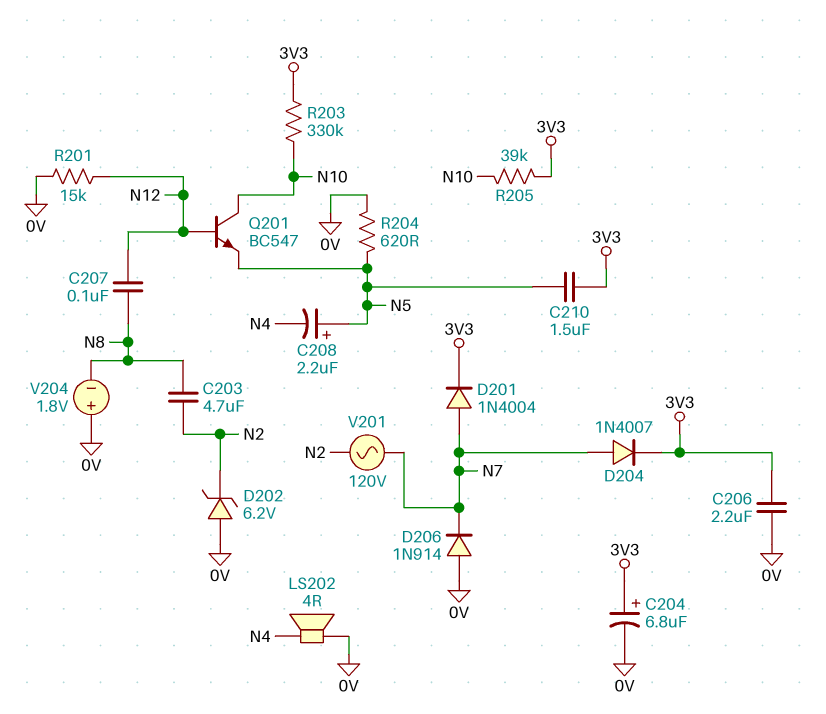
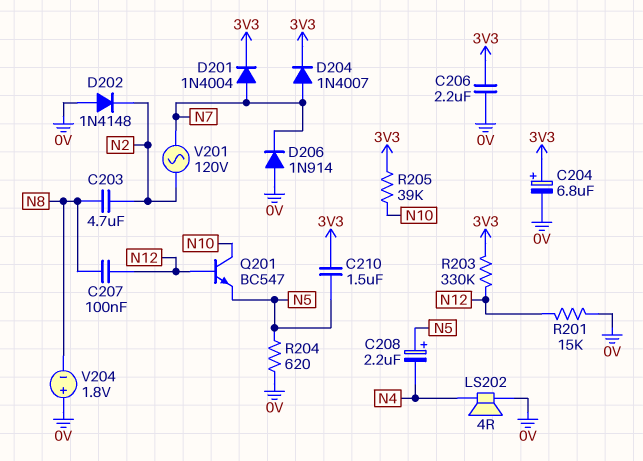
D202: zener 6.2V (A 0V, K N2) -> diode 1N4148 (A 0V, K N2)
R203: 330k (3V3, N10) -> 330k (3V3, N12)

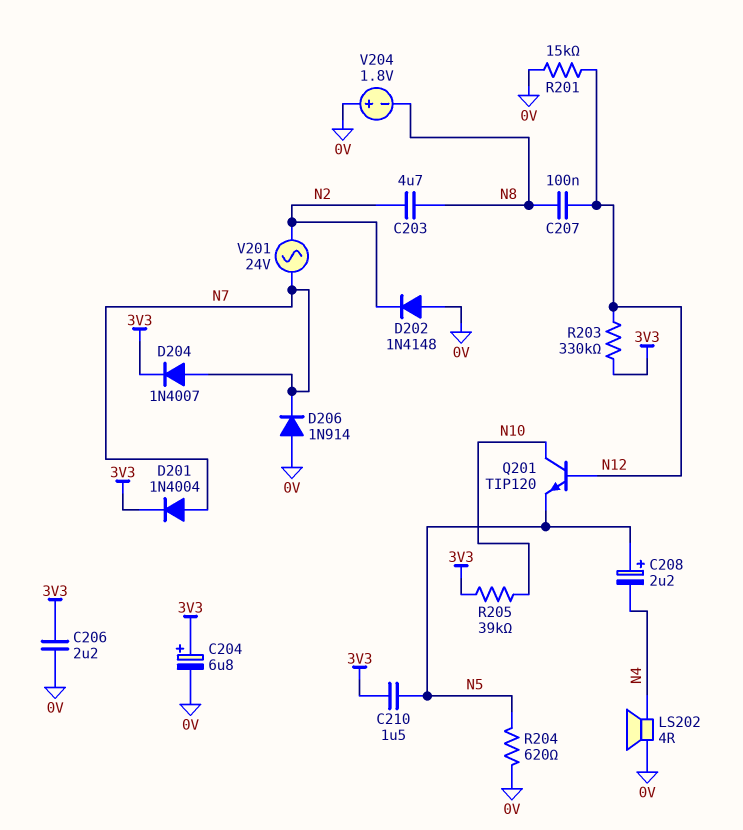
Q201: NPN BC547 (B N12, C N10, E N5) -> NPN TIP120 (B N12, C N10, E N5)
V201: AC 120V (N2, N7) -> AC 24V (N2, N7)

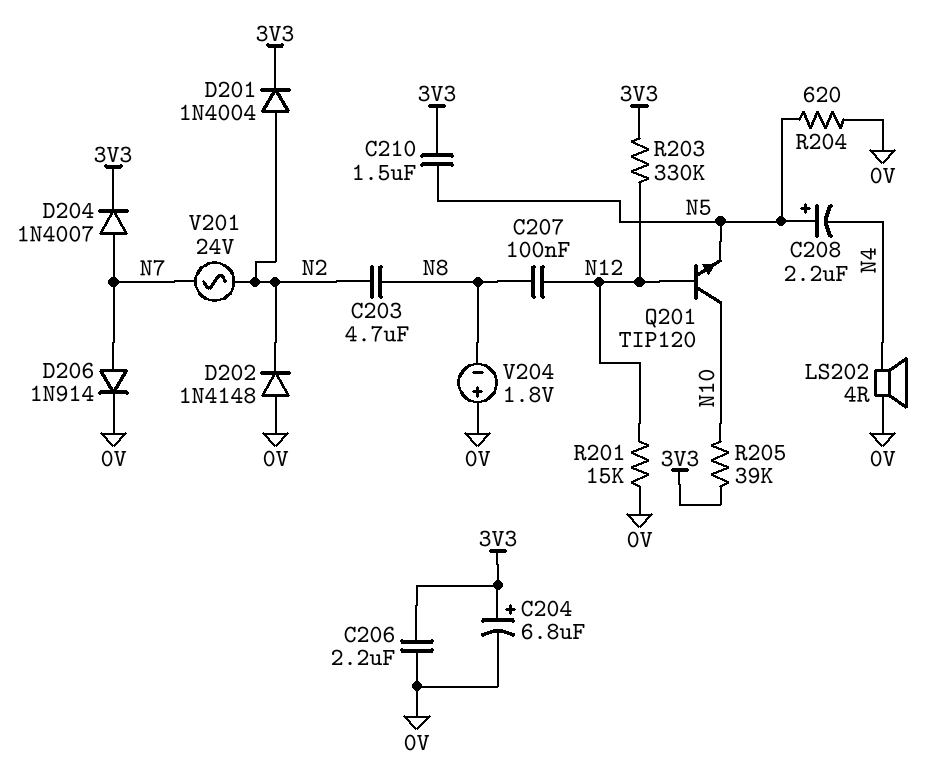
D201: diode 1N4004 (A N7, K 3V3) -> diode 1N4004 (A N2, K 3V3)
D206: diode 1N914 (A 0V, K N7) -> diode 1N914 (A N7, K 0V)

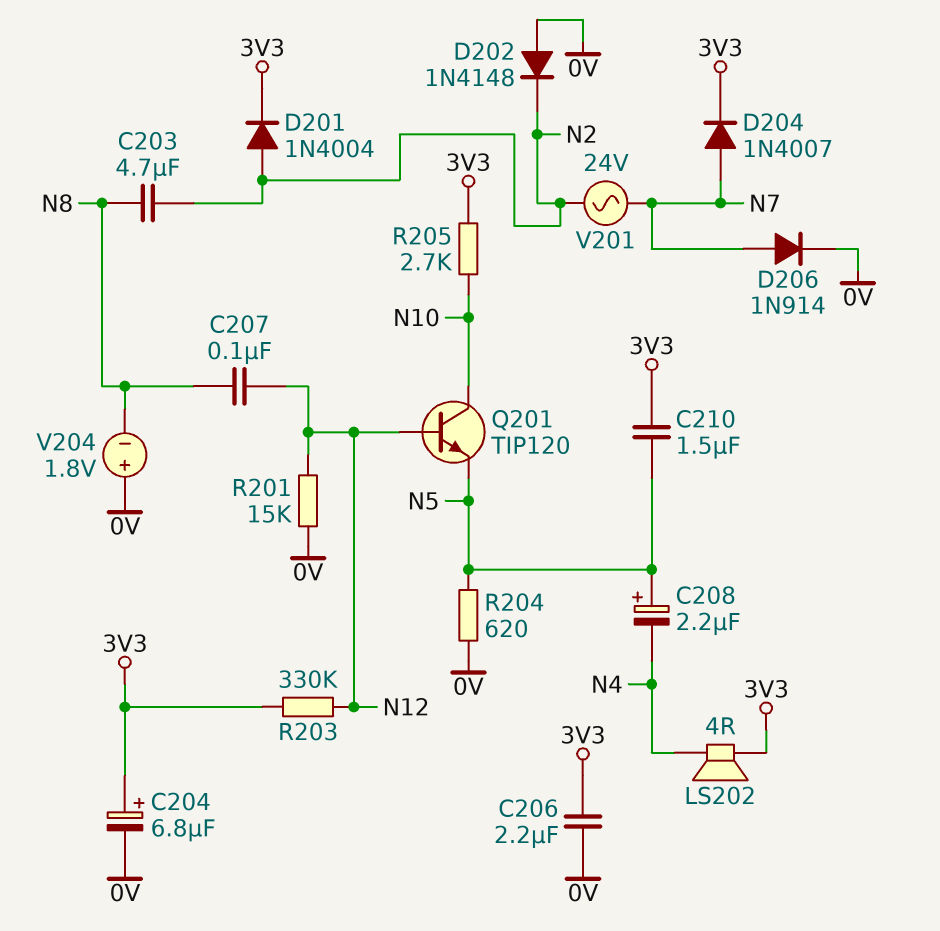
LS202: speaker 4R (0V, N4) -> speaker 4R (3V3, N4)
R205: 39k (3V3, N10) -> 2.7k (3V3, N10)

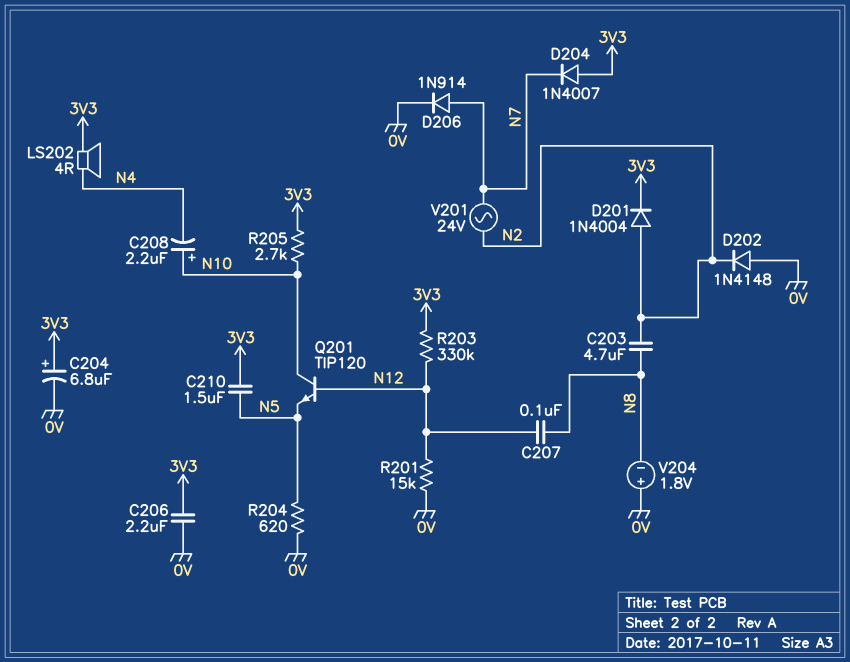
C208: 2.2uF (plus N5, minus N4) -> 2.2uF (plus N10, minus N4)
D204: diode 1N4007 (A N7, K 3V3) -> diode 1N4007 (A 3V3, K N7)

